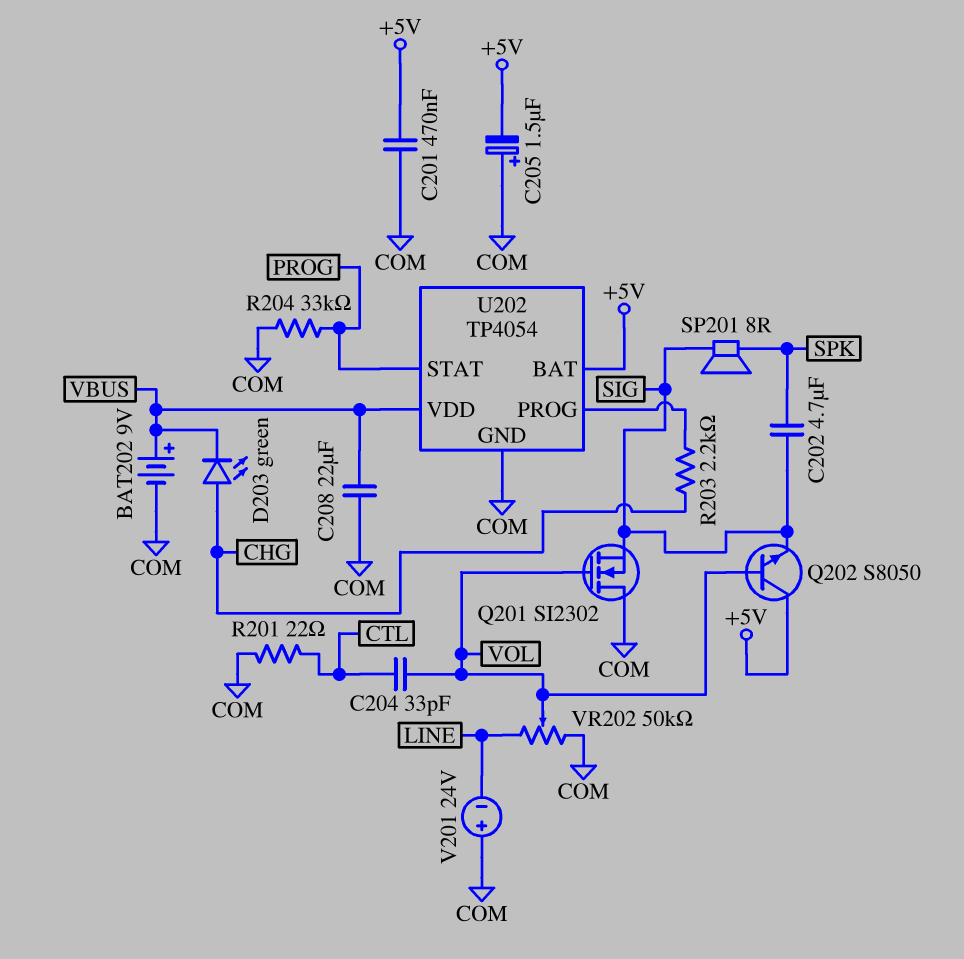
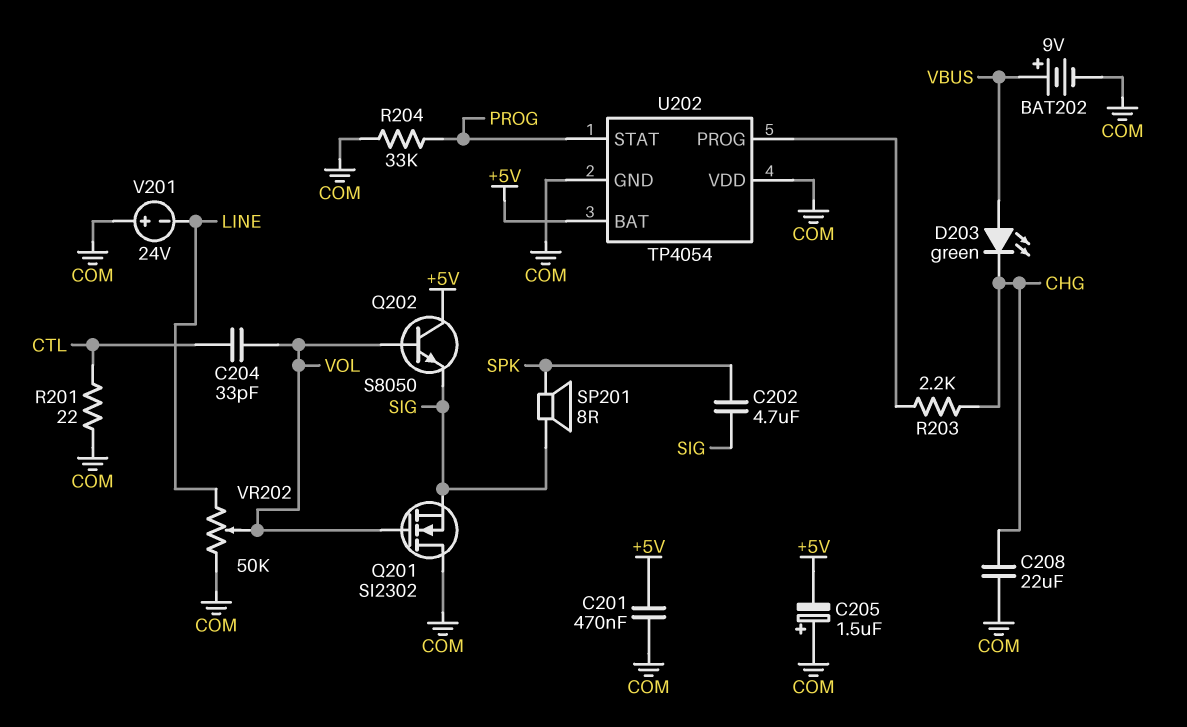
C208: 22uF (COM, VBUS) -> 22uF (CHG, COM)
D203: LED green (A CHG, K VBUS) -> LED green (A VBUS, K CHG)
U202 pin VDD: VBUS -> COM

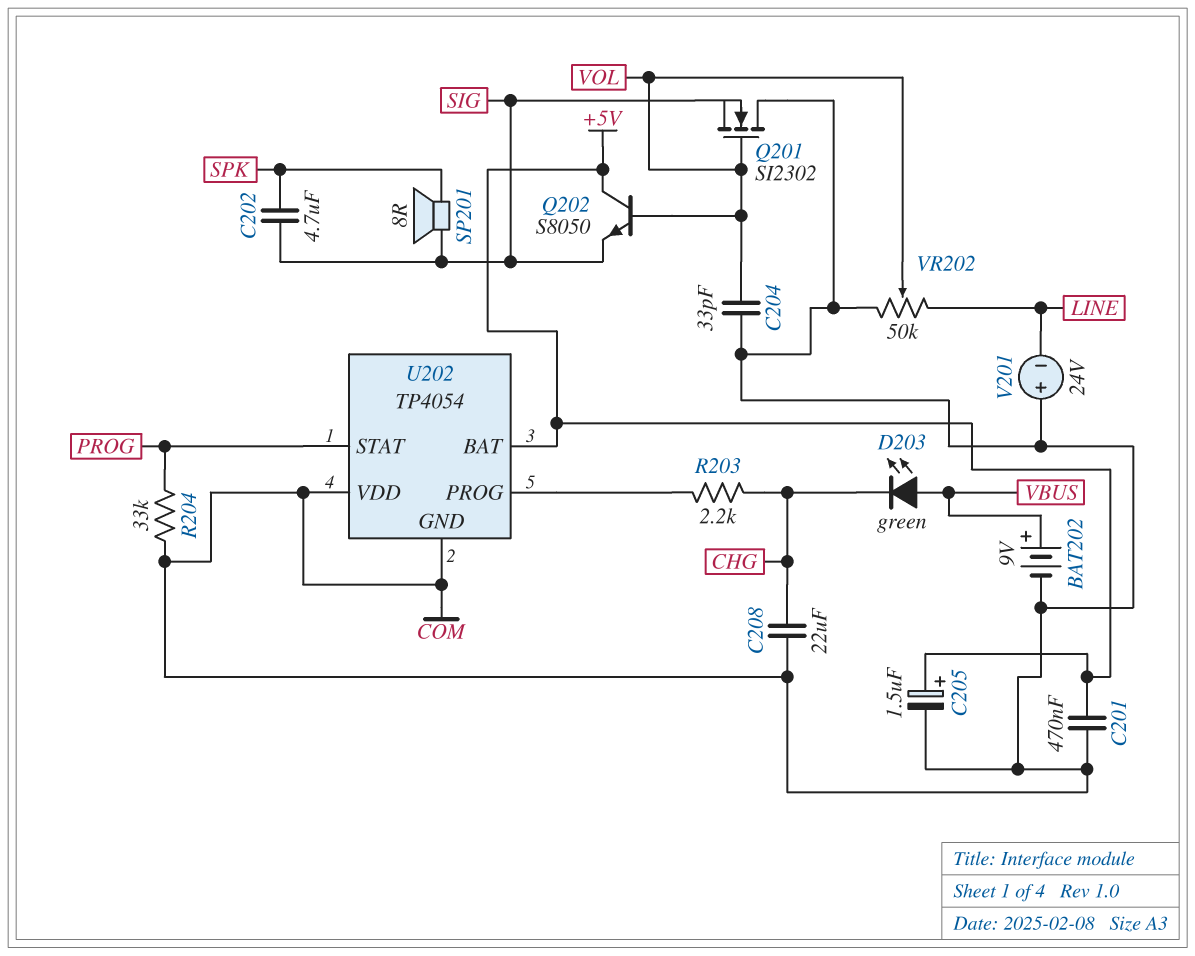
C204: 33pF (CTL, VOL) -> 33pF (COM, VOL)
C205: 1.5uF (plus COM, minus +5V) -> 1.5uF (plus +5V, minus COM)
R201: 22 (COM, CTL) -> none

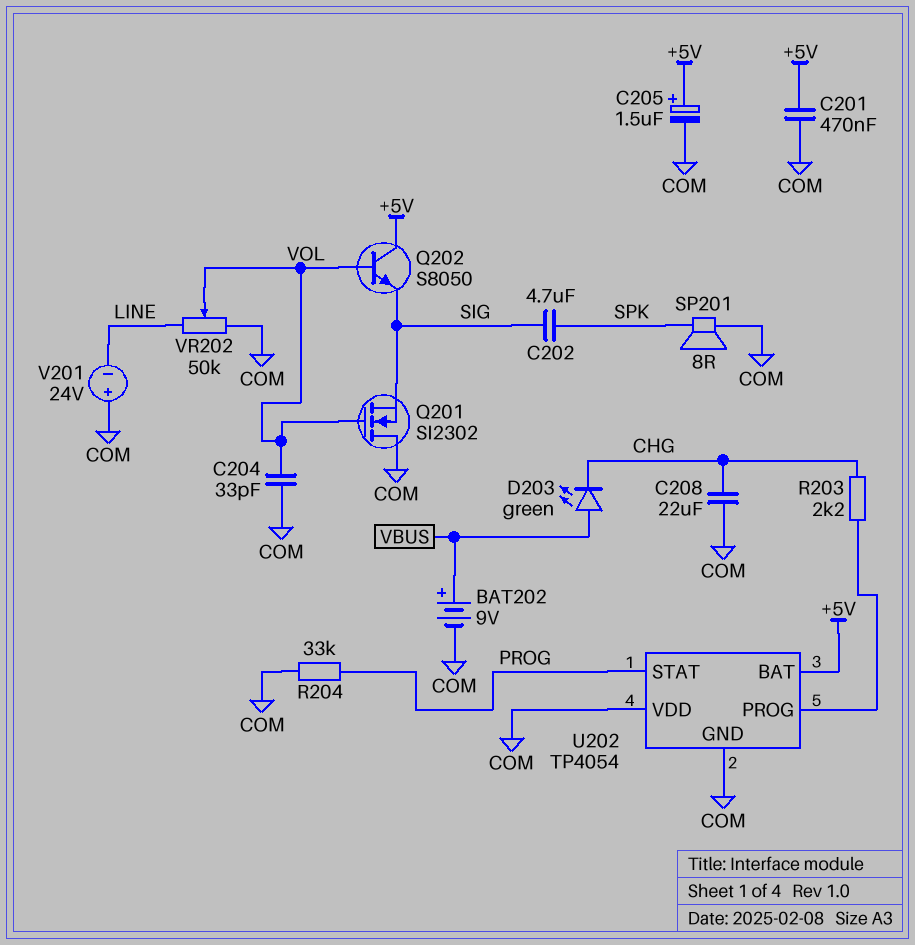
SP201: speaker 8R (SIG, SPK) -> speaker 8R (COM, SPK)

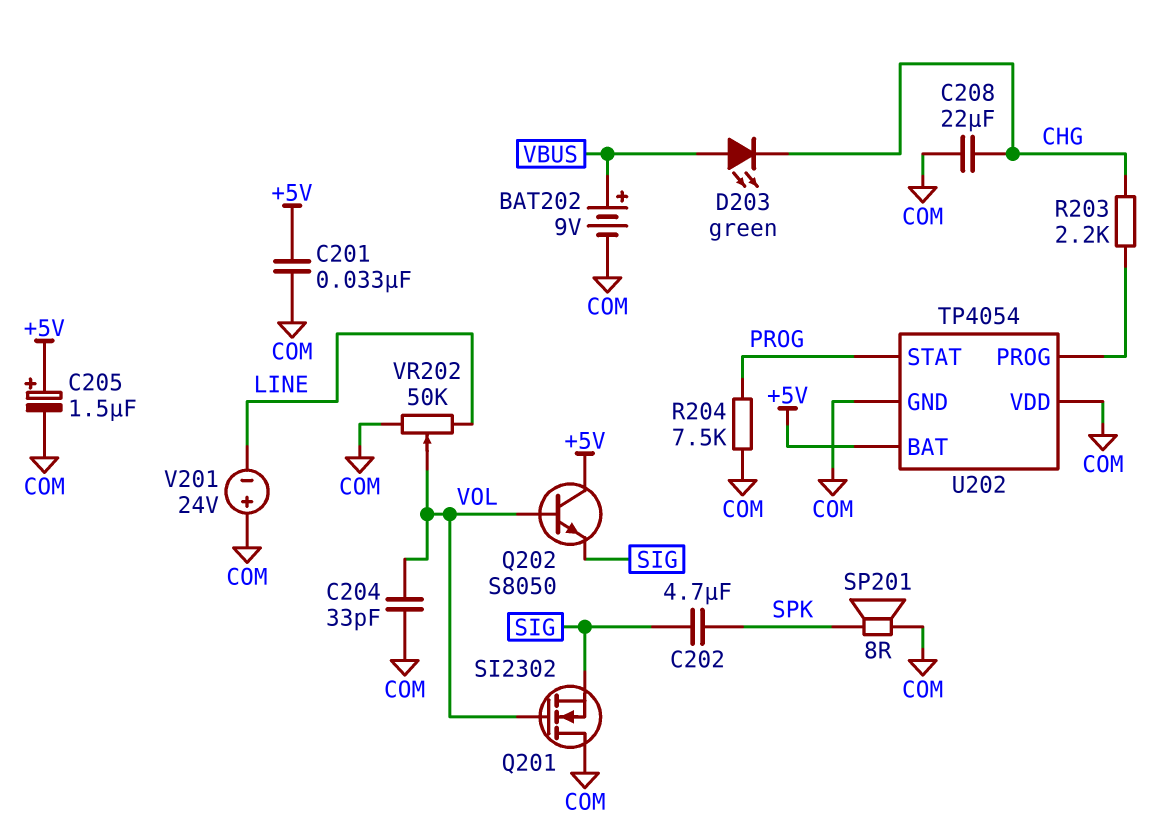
C201: 470nF (+5V, COM) -> 33nF (+5V, COM)
R204: 33k (COM, PROG) -> 7.5k (COM, PROG)

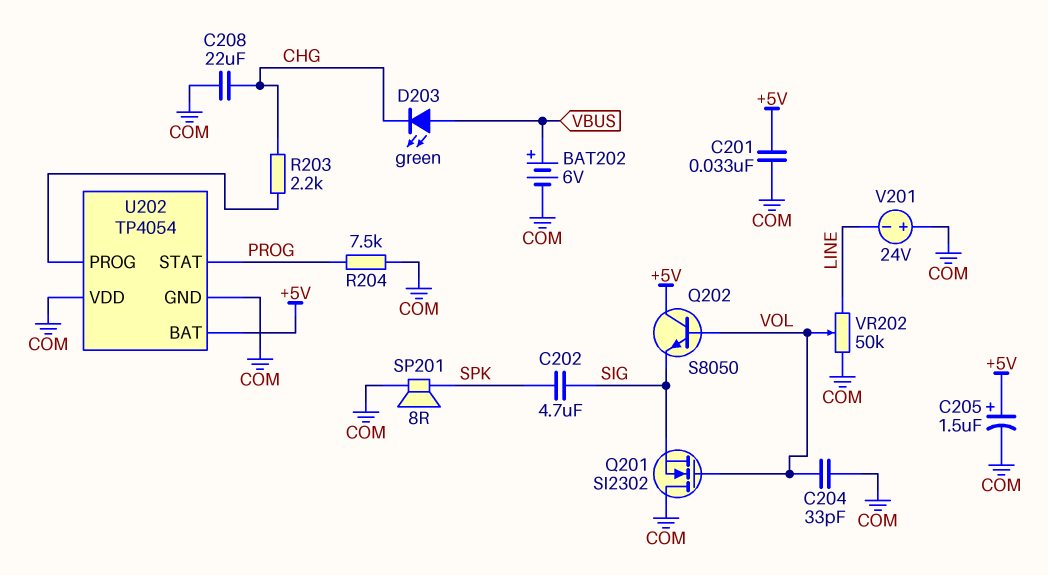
BAT202: 9V (plus VBUS, minus COM) -> 6V (plus VBUS, minus COM)

